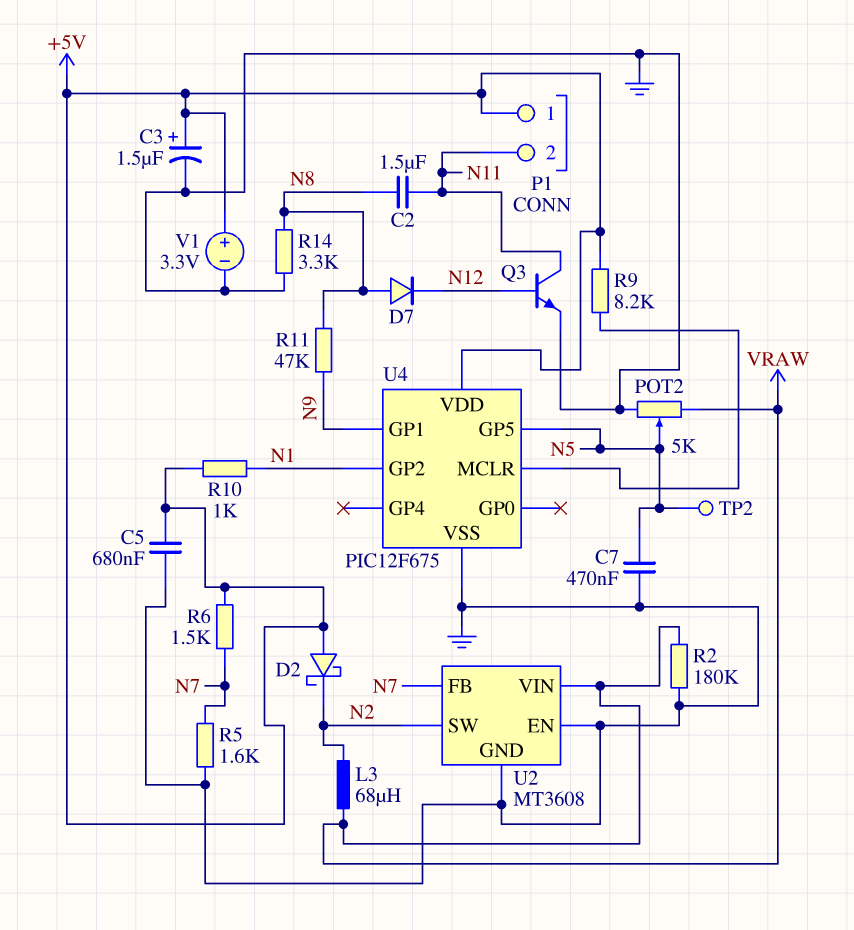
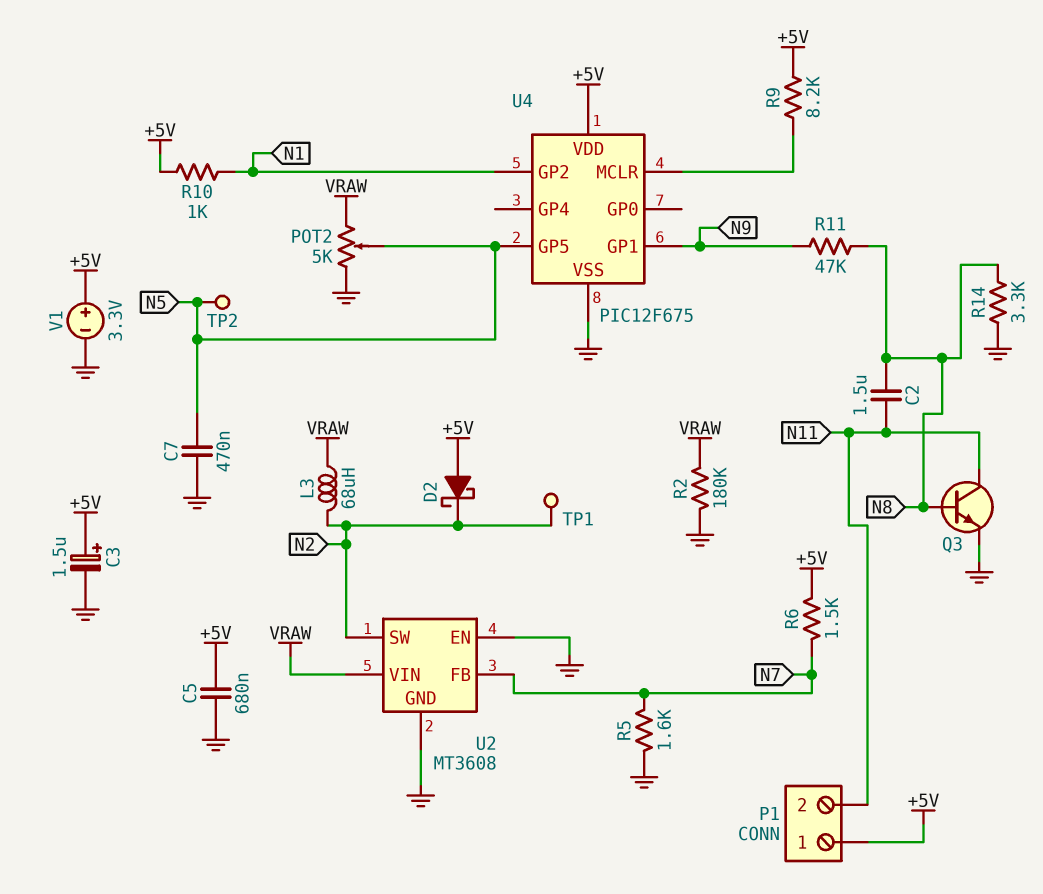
D7: diode (A N8, K N12) -> none
Q3: NPN (B N12, C N11, E GND) -> NPN (B N8, C N11, E GND)
TP1: none -> test point (N2)

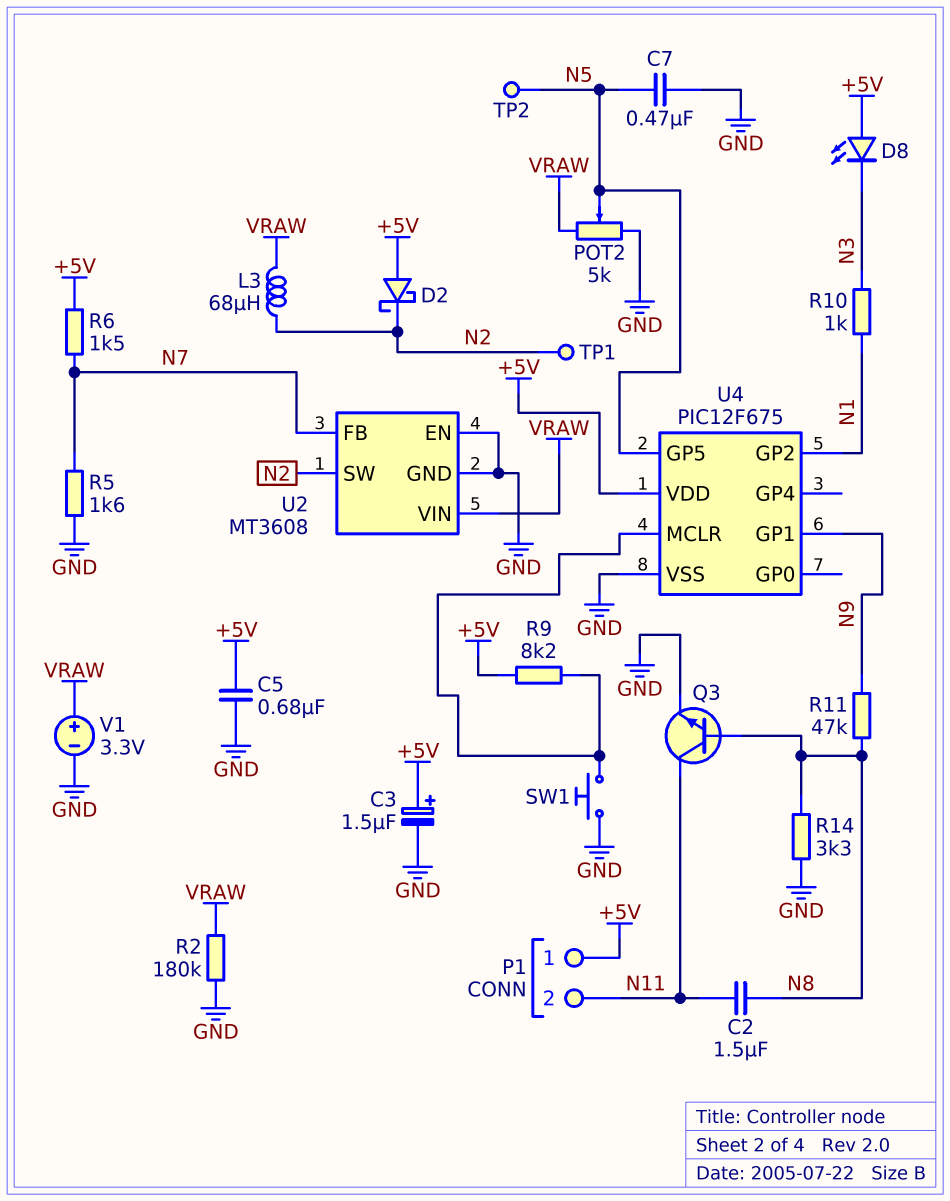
D8: none -> LED (A +5V, K N3)
R10: 1k (+5V, N1) -> 1k (N1, N3)
SW1: none -> button (GND, U4/MCLR)
V1: 3.3V (plus +5V, minus GND) -> 3.3V (plus VRAW, minus GND)

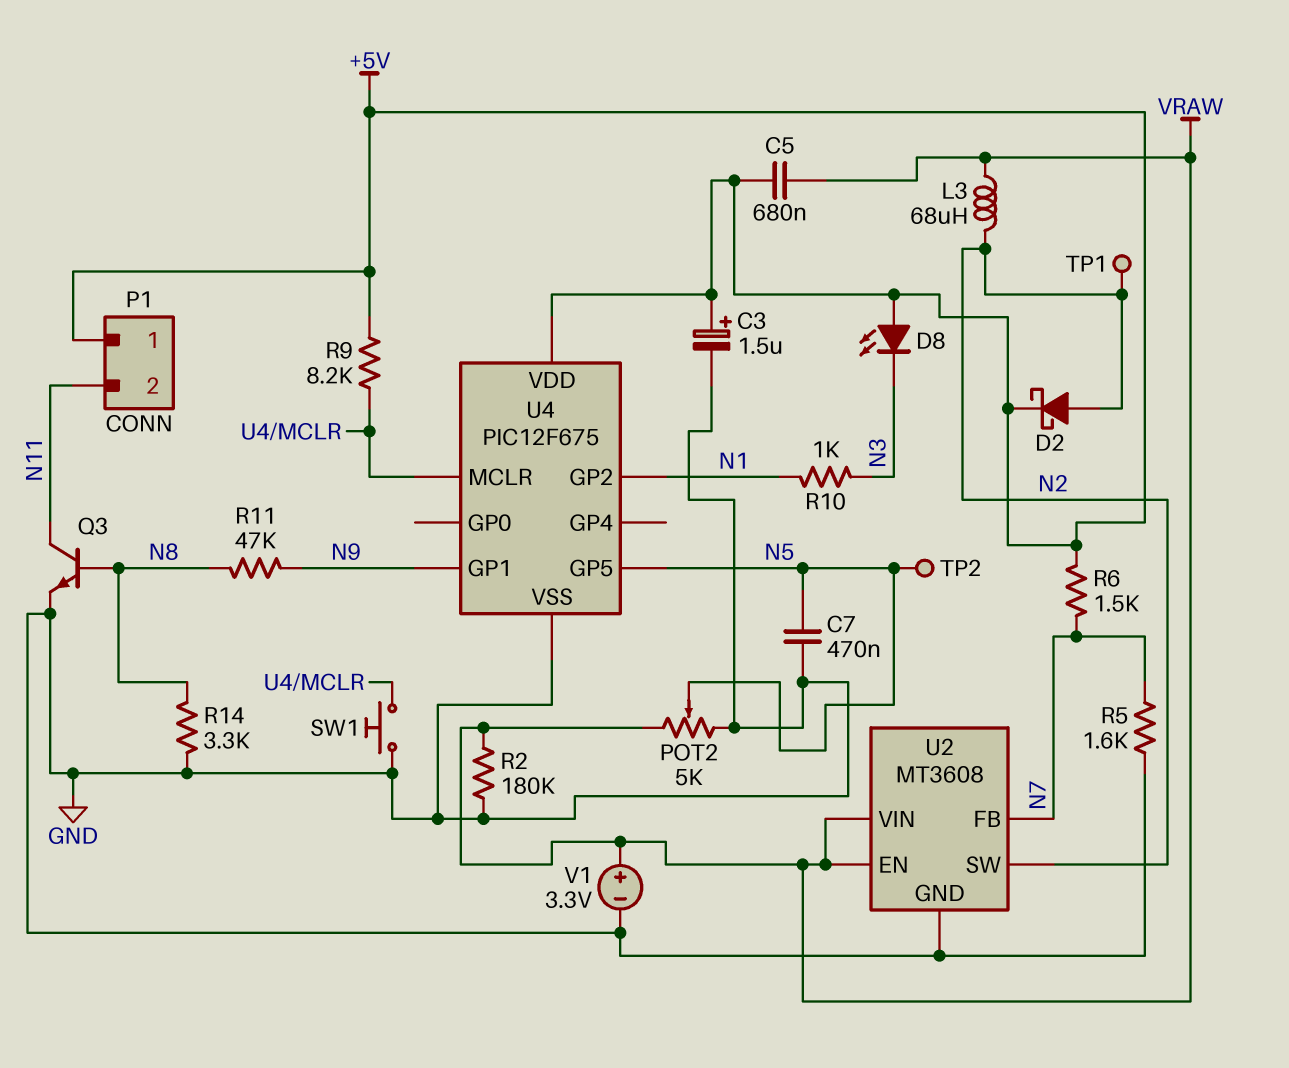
C2: 1.5uF (N8, N11) -> none
C5: 680nF (+5V, GND) -> 680nF (+5V, VRAW)
D2: schottky (A +5V, K N2) -> schottky (A N2, K +5V)
U2 pin EN: GND -> VRAW

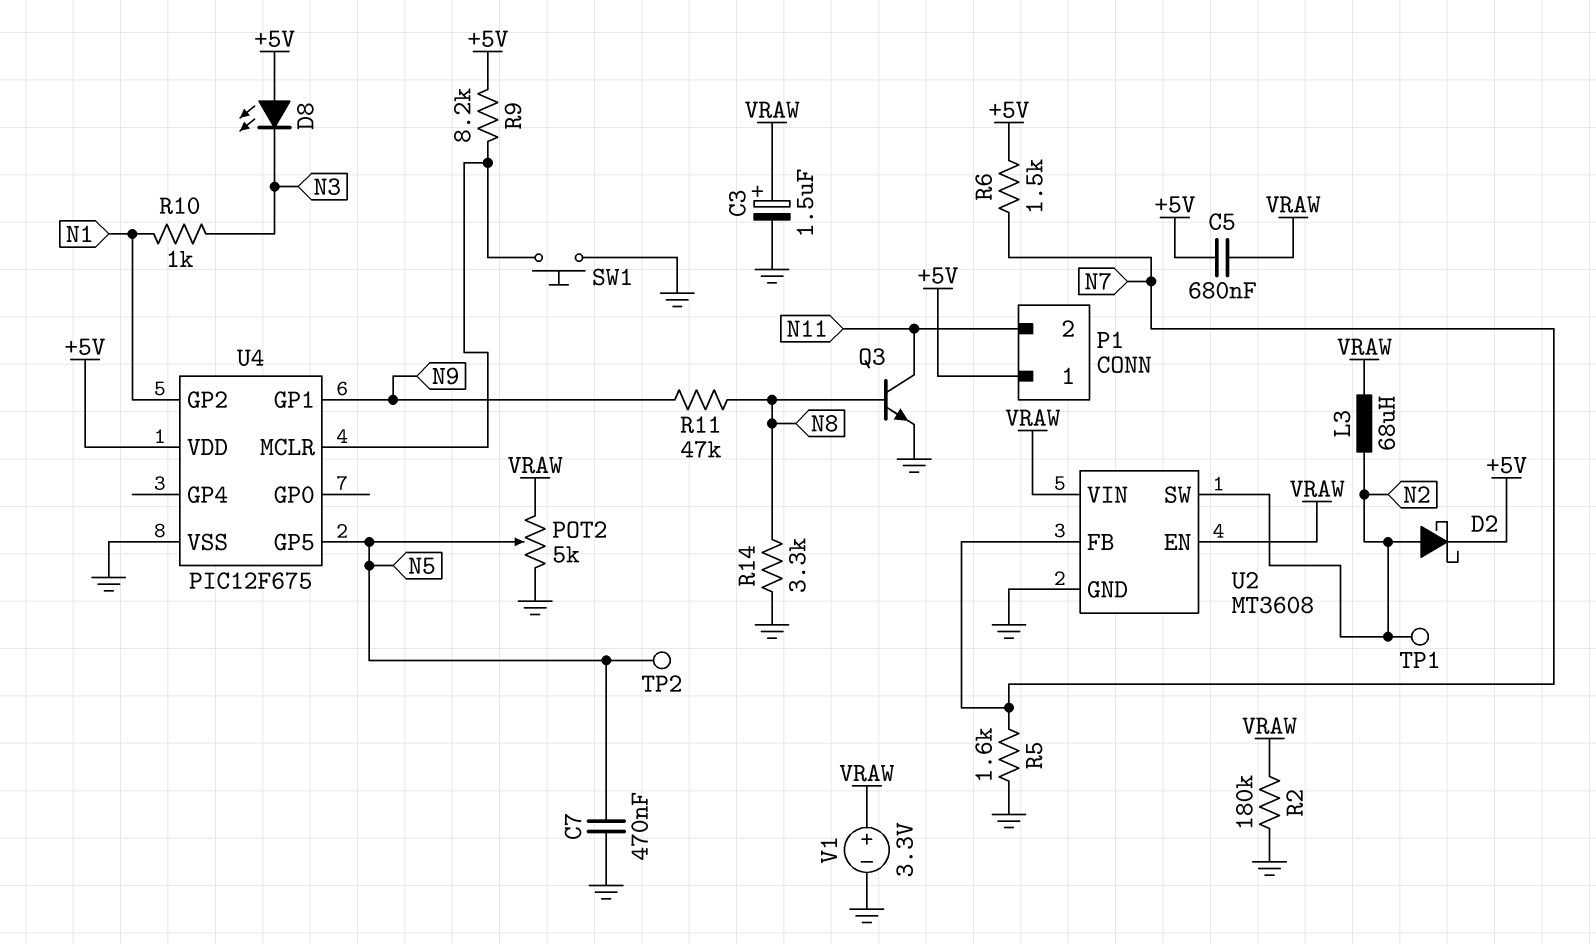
C3: 1.5uF (plus +5V, minus GND) -> 1.5uF (plus VRAW, minus GND)

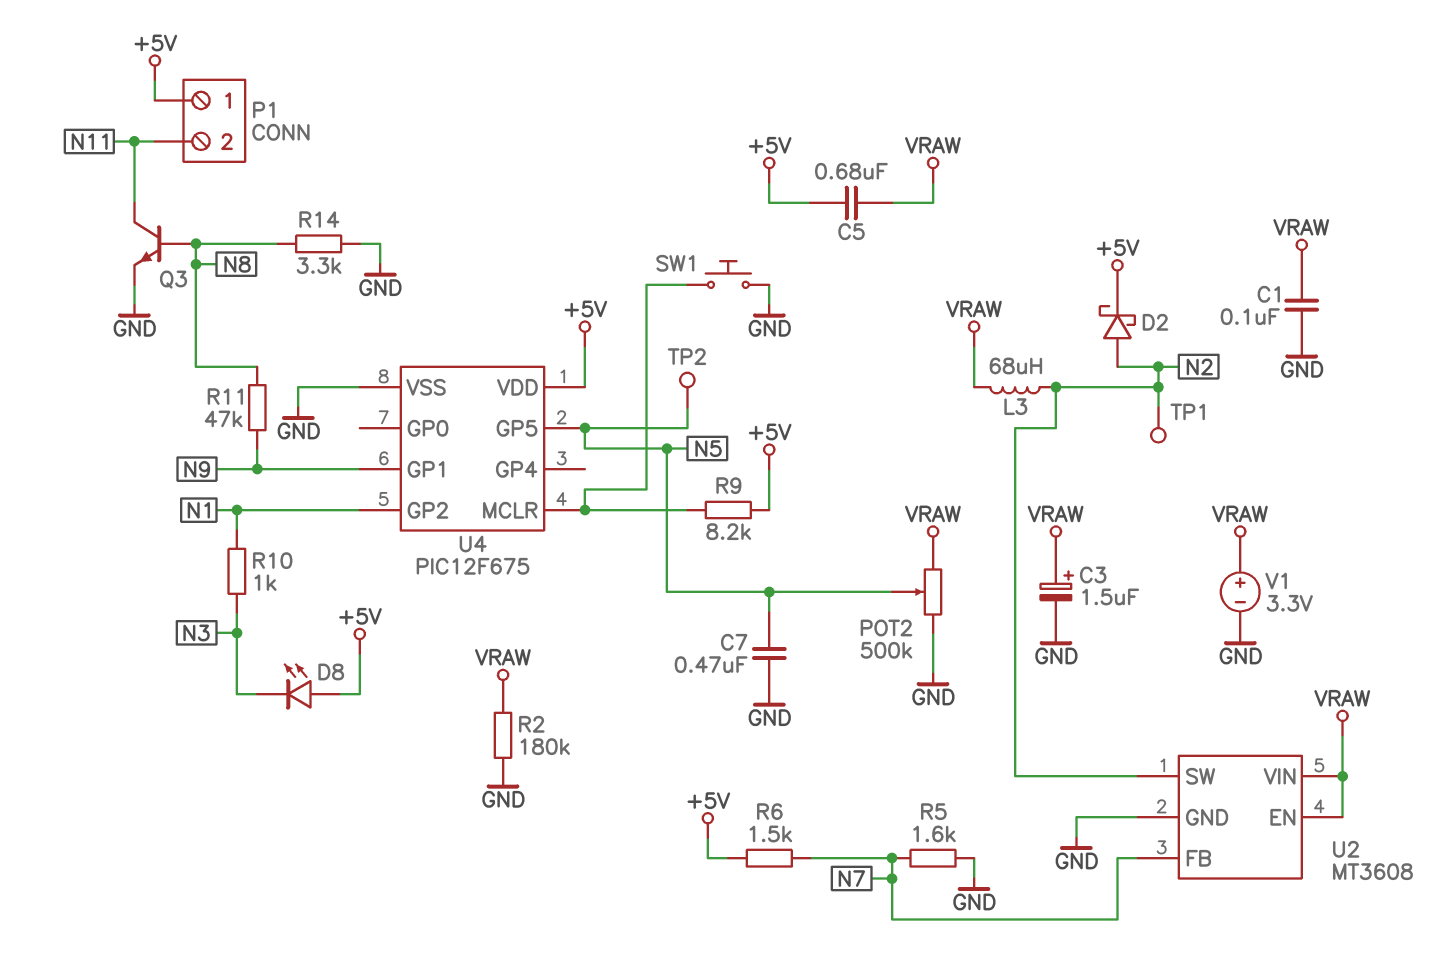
C1: none -> 100nF (GND, VRAW)
POT2: 5k (GND, VRAW, wiper N5) -> 500k (GND, VRAW, wiper N5)

